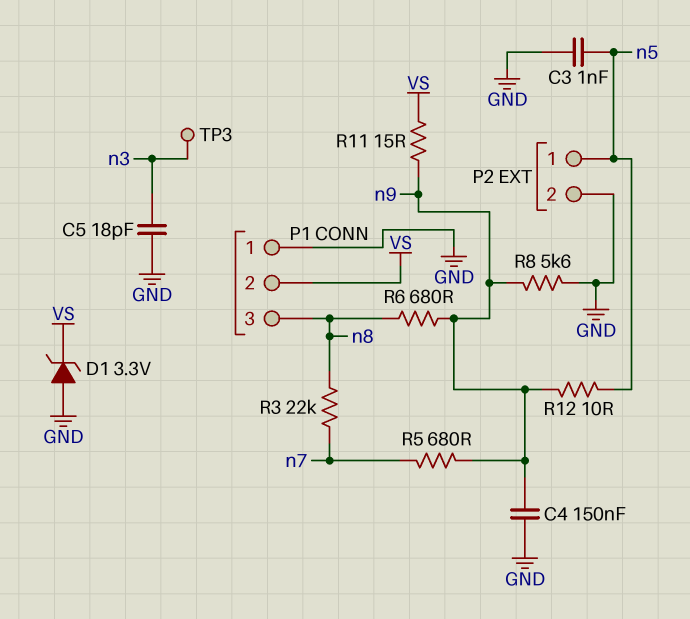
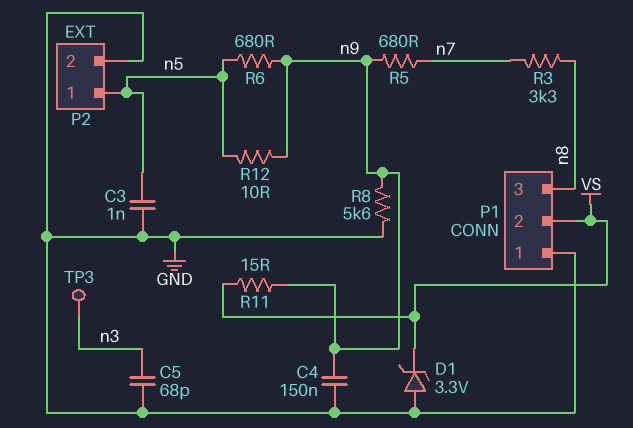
C5: 18pF (GND, n3) -> 68pF (GND, n3)
R3: 22k (n7, n8) -> 3.3k (n7, n8)
R6: 680 (n8, n9) -> 680 (n5, n9)

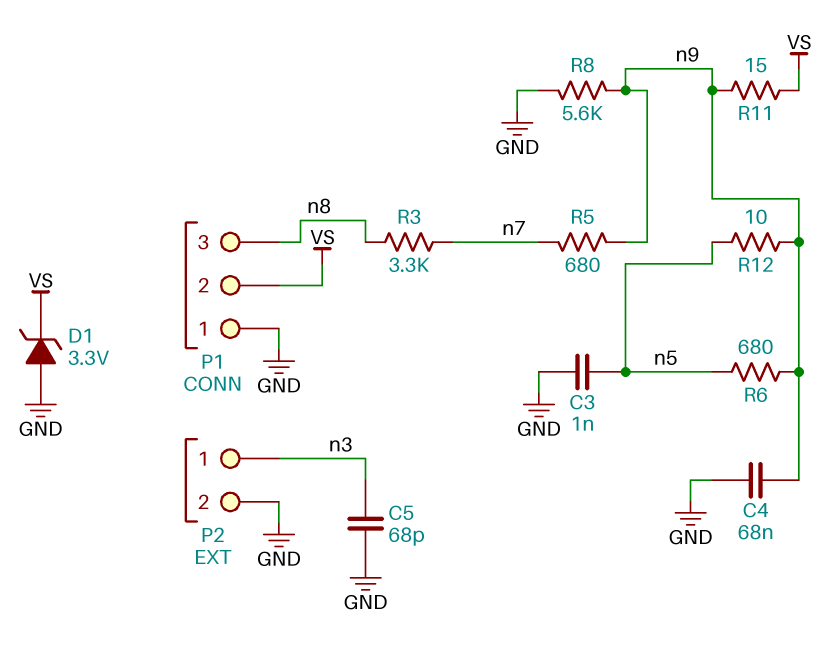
C4: 150nF (GND, n9) -> 68nF (GND, n9)
P2 pin 1: n5 -> n3
TP3: test point (n3) -> none

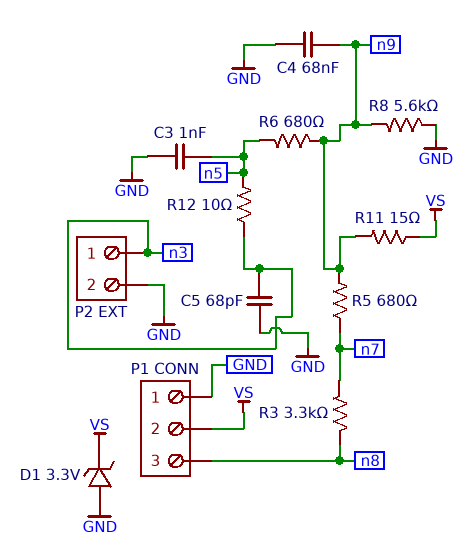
R12: 10 (n5, n9) -> 10 (n3, n5)

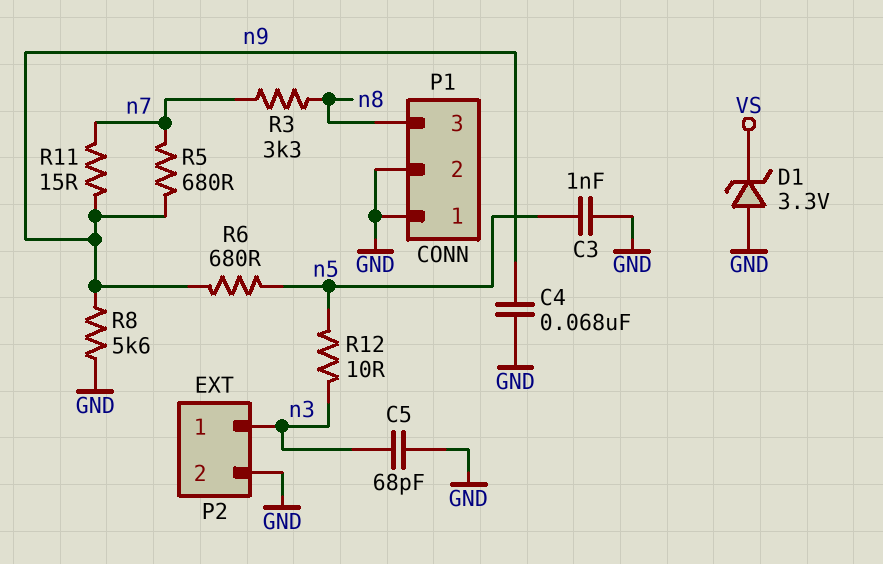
P1 pin 2: VS -> GND
R11: 15 (VS, n9) -> 15 (n7, n9)

